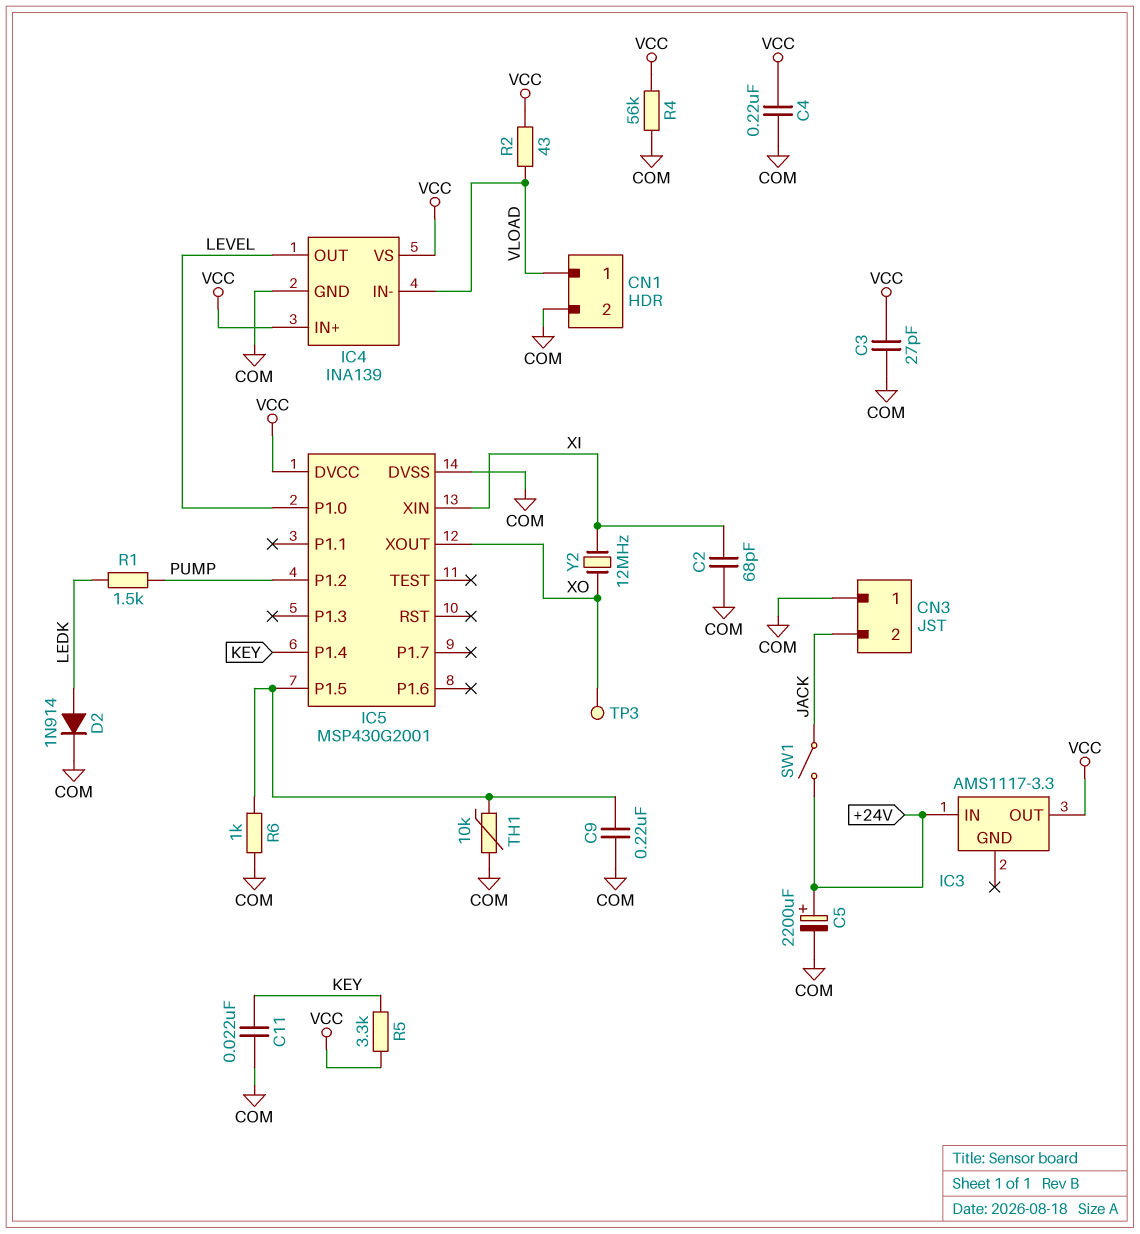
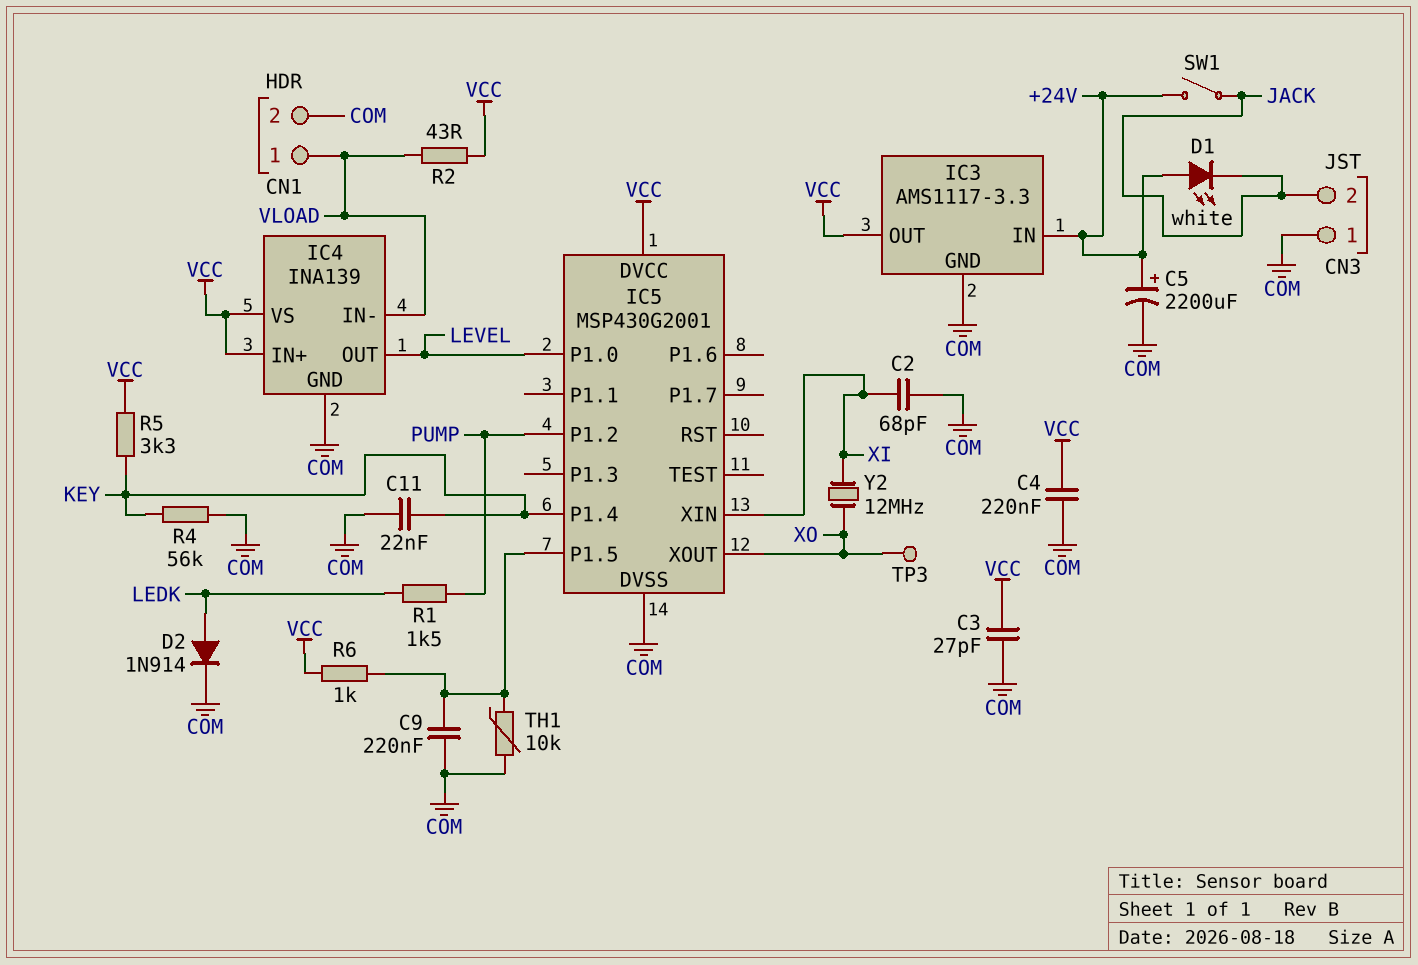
D1: none -> LED white (A +24V, K JACK)
IC3 pin GND: none -> COM
R4: 56k (COM, VCC) -> 56k (COM, KEY)
R6: 1k (COM, IC5/P1.5) -> 1k (IC5/P1.5, VCC)

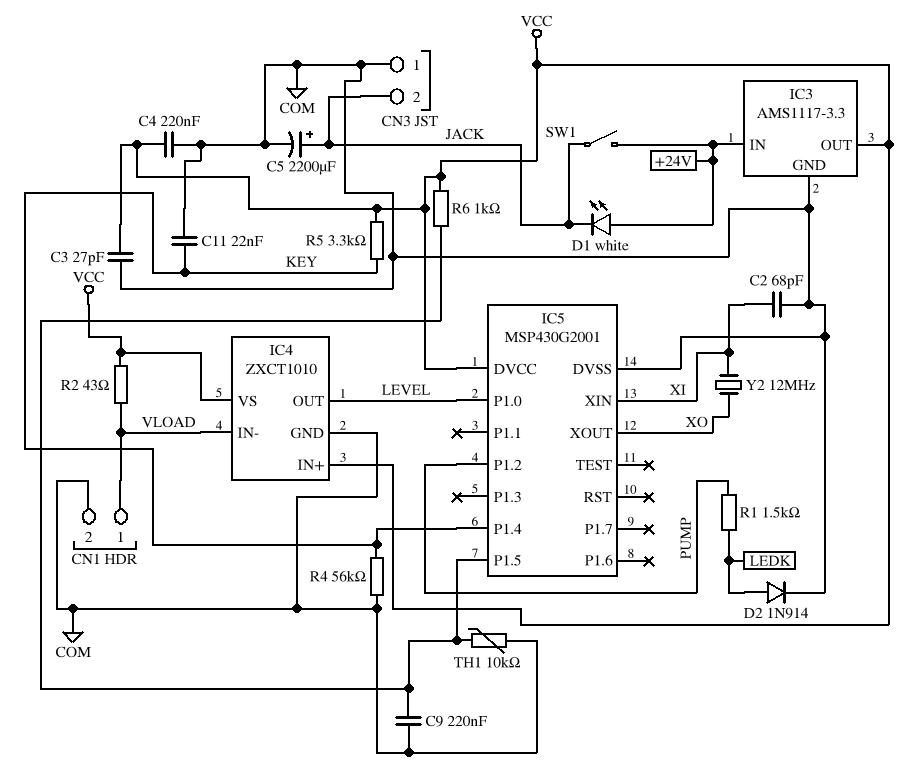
C5: 2200uF (plus +24V, minus COM) -> 2200uF (plus JACK, minus COM)
IC4: INA139 -> ZXCT1010
TP3: test point (XO) -> none

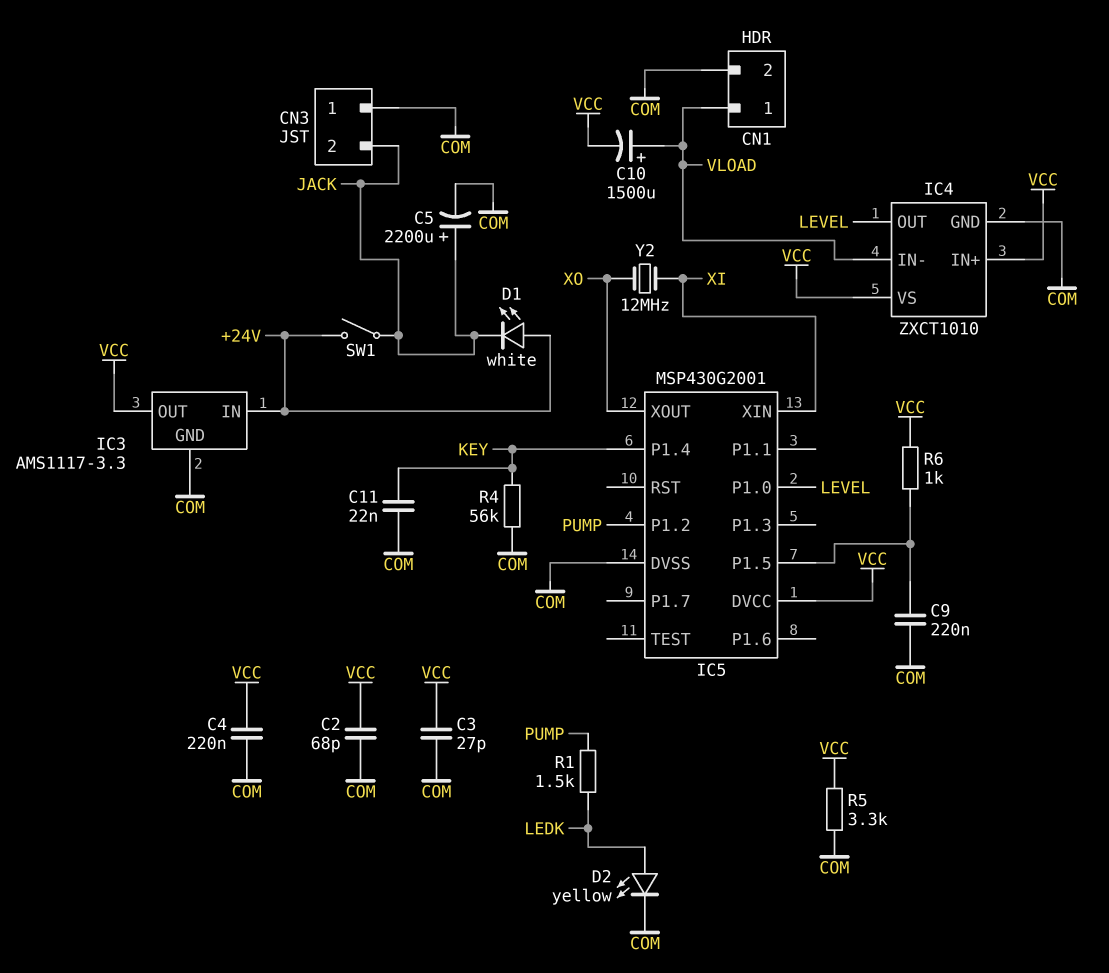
C2: 68pF (COM, XI) -> 68pF (COM, VCC)
C10: none -> 1500uF (plus VLOAD, minus VCC)
D2: diode 1N914 (A LEDK, K COM) -> LED yellow (A LEDK, K COM)
R2: 43 (VCC, VLOAD) -> none
R5: 3.3k (KEY, VCC) -> 3.3k (COM, VCC)
TH1: 10k (COM, IC5/P1.5) -> none

